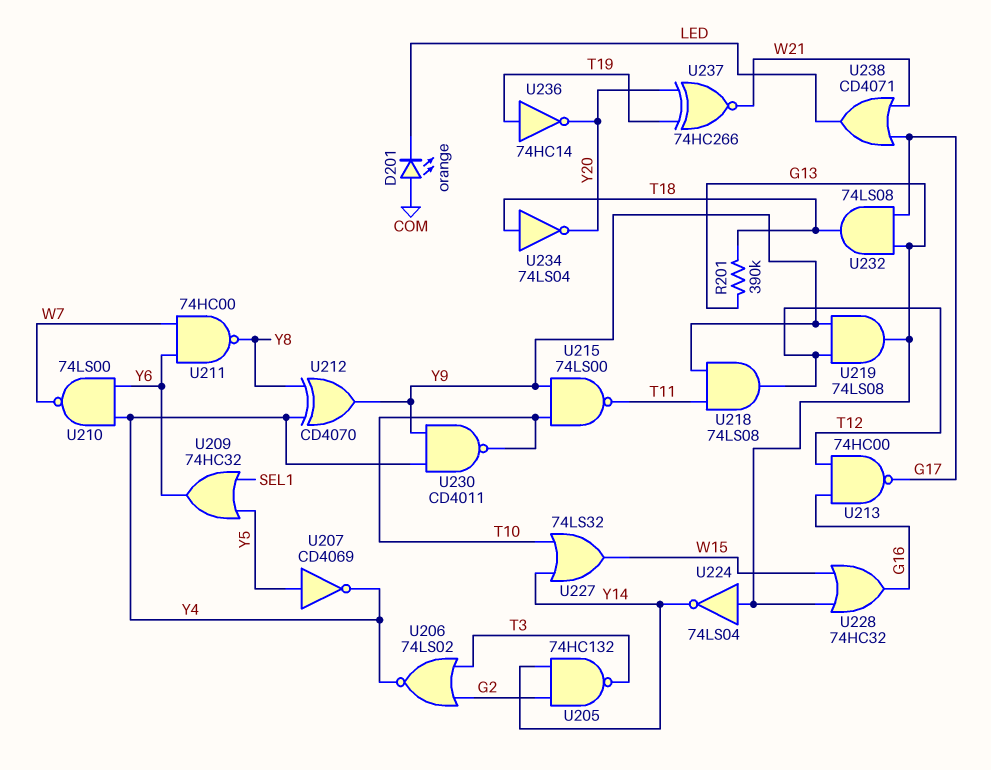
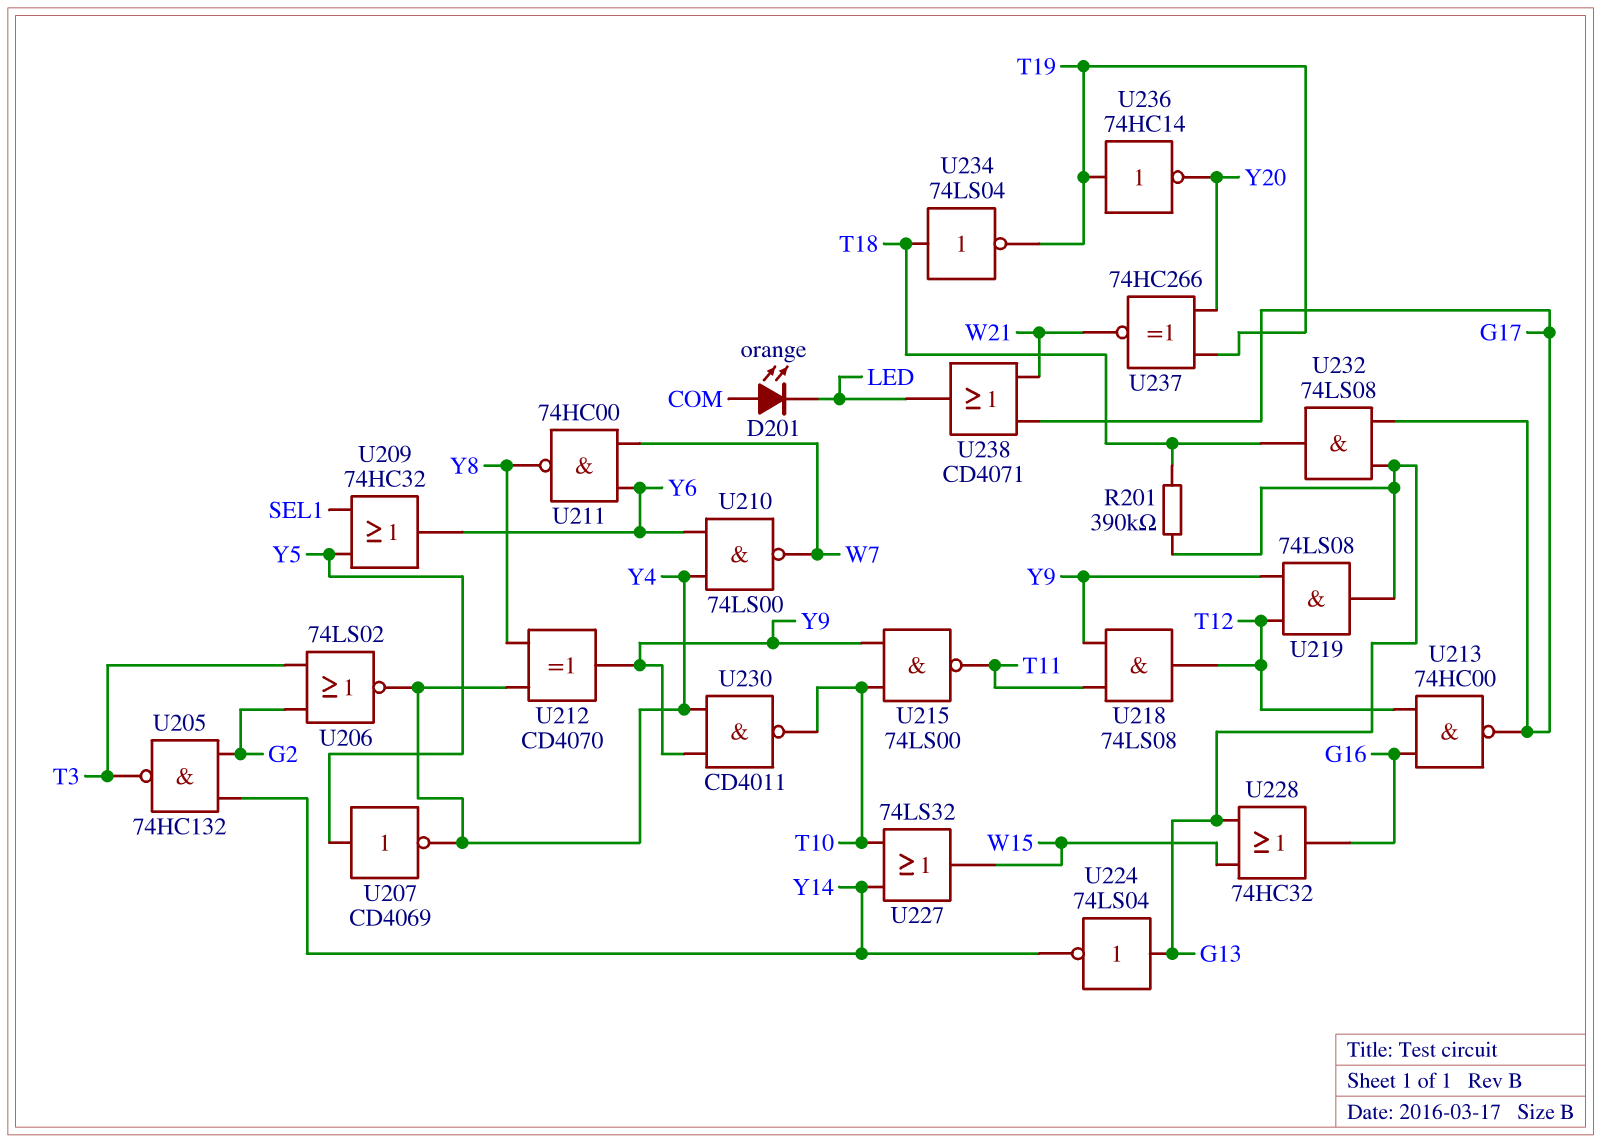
U234: NOT 74LS04 (in T18, out Y20) -> NOT 74LS04 (in T18, out T19)

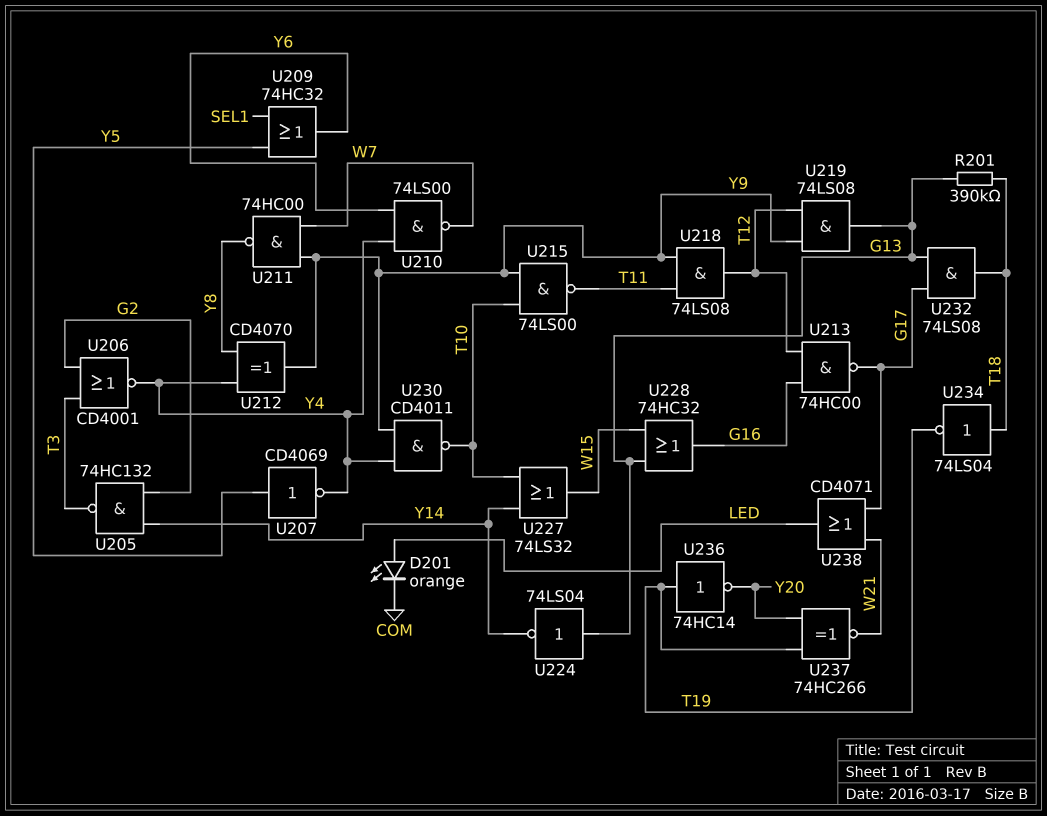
D201: LED orange (A COM, K LED) -> LED orange (A LED, K COM)
U206: NOR 74LS02 (in G2, in T3, out Y4) -> NOR CD4001 (in G2, in T3, out Y4)
U211: NAND 74HC00 (in W7, in Y6, out Y8) -> NAND 74HC00 (in W7, in Y9, out Y8)

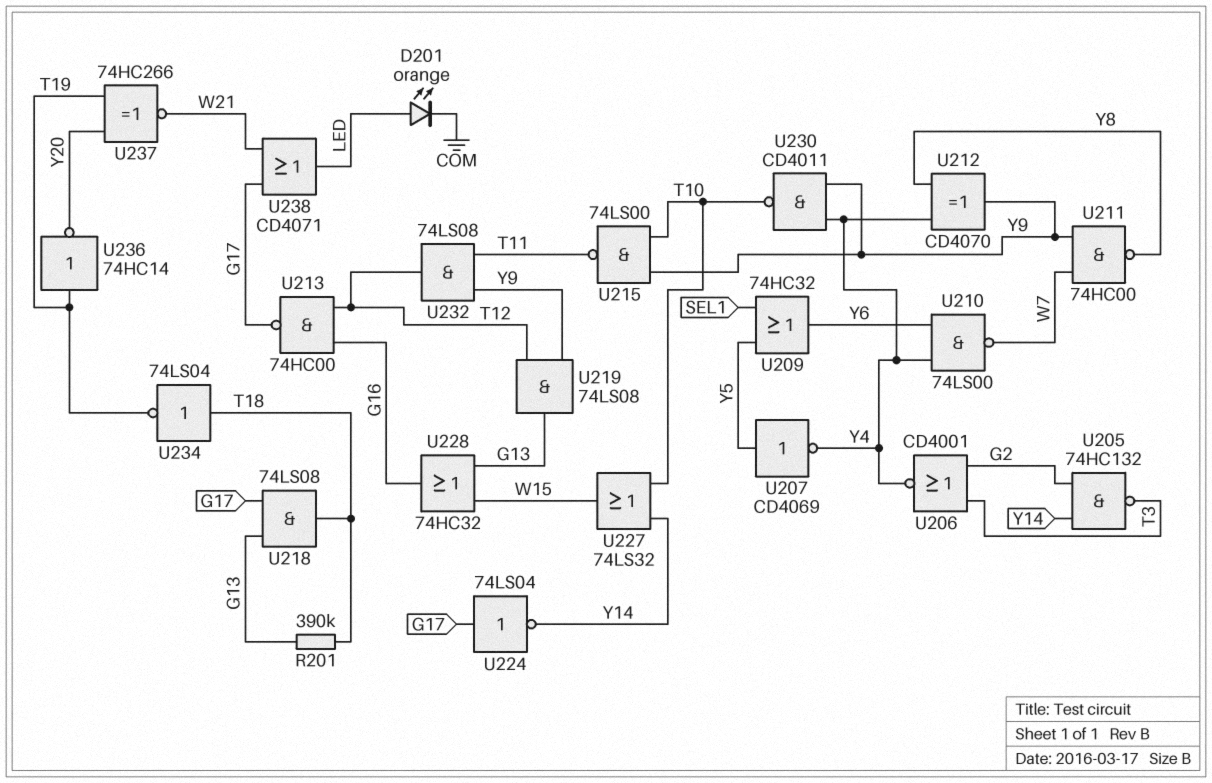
U218: AND 74LS08 (in T11, in Y9, out T12) -> AND 74LS08 (in G13, in G17, out T18)
U224: NOT 74LS04 (in G13, out Y14) -> NOT 74LS04 (in G17, out Y14)
U232: AND 74LS08 (in G13, in G17, out T18) -> AND 74LS08 (in T11, in Y9, out T12)

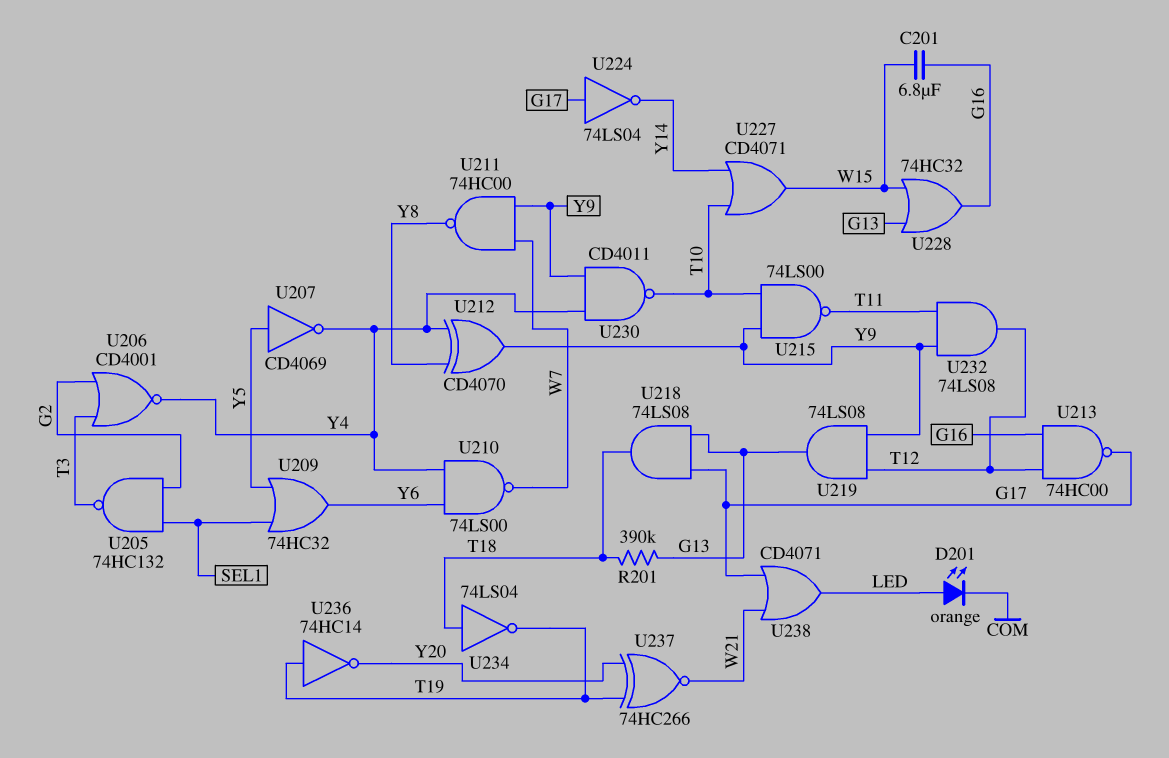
C201: none -> 6.8uF (G16, W15)
U205: NAND 74HC132 (in G2, in Y14, out T3) -> NAND 74HC132 (in G2, in SEL1, out T3)
U227: OR 74LS32 (in T10, in Y14, out W15) -> OR CD4071 (in T10, in Y14, out W15)

